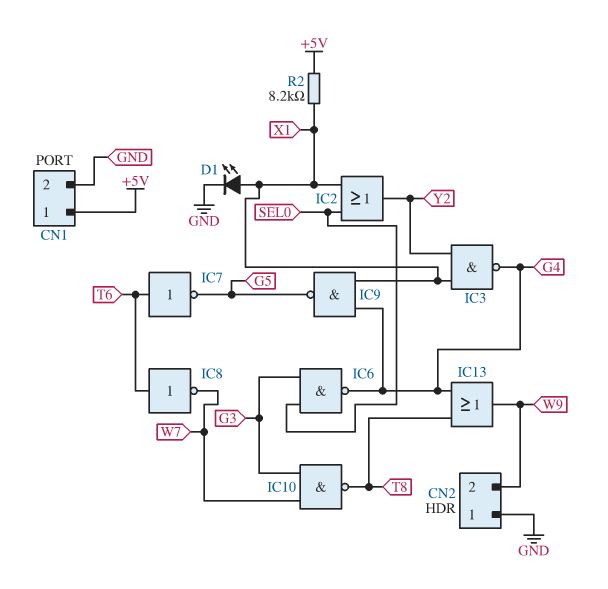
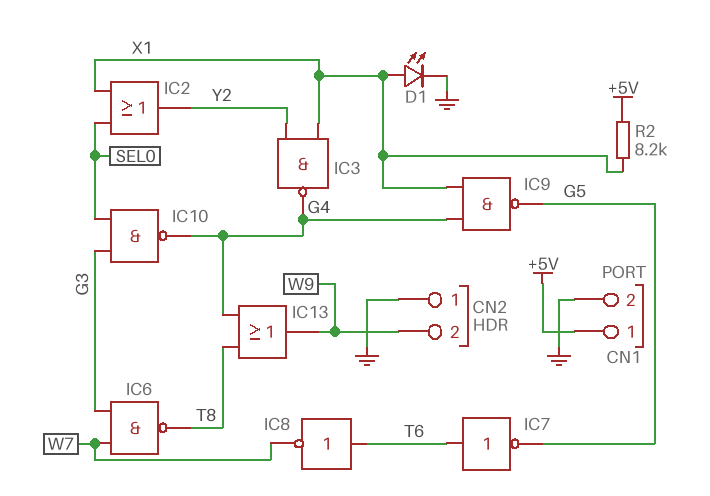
IC6: NAND (in G3, in SEL0, out G4) -> NAND (in G3, in W7, out T8)
IC10: NAND (in G3, in W7, out T8) -> NAND (in G3, in SEL0, out G4)

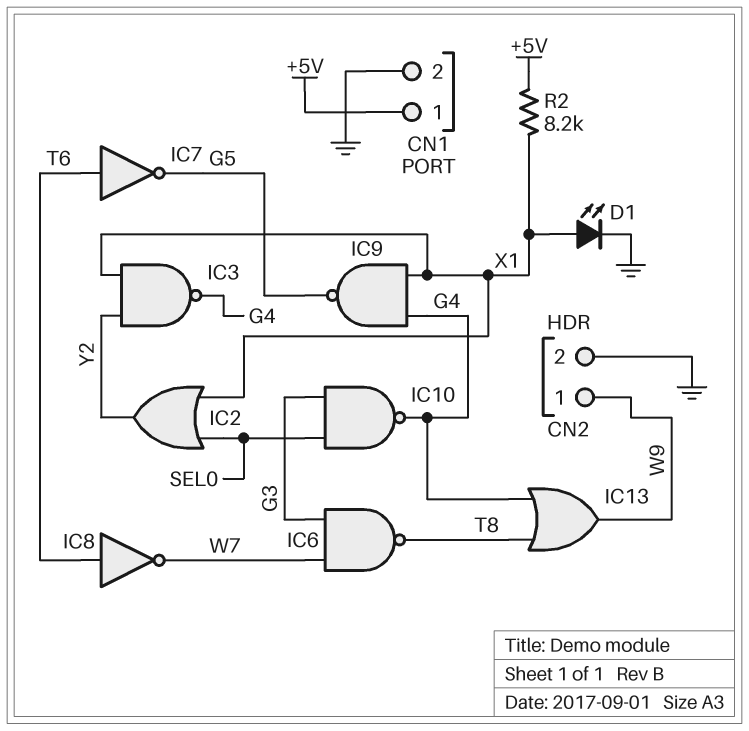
CN2 pin 1: GND -> W9
CN2 pin 2: W9 -> GND

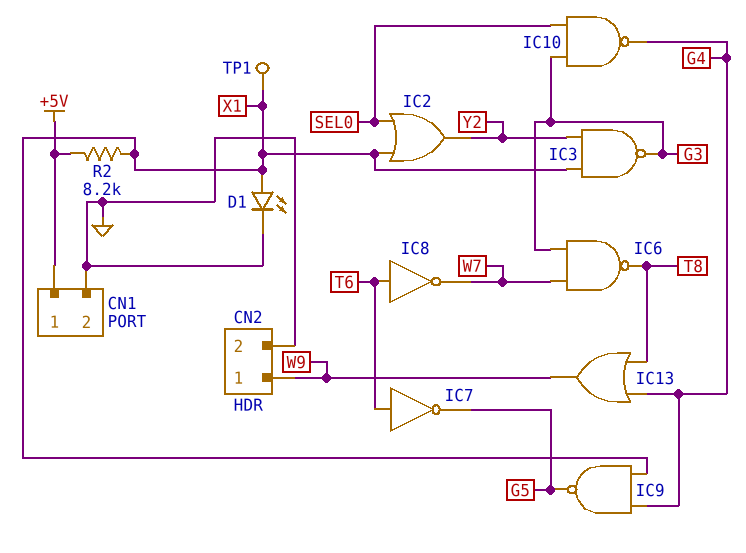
IC3: NAND (in X1, in Y2, out G4) -> NAND (in X1, in Y2, out G3)
TP1: none -> test point (X1)

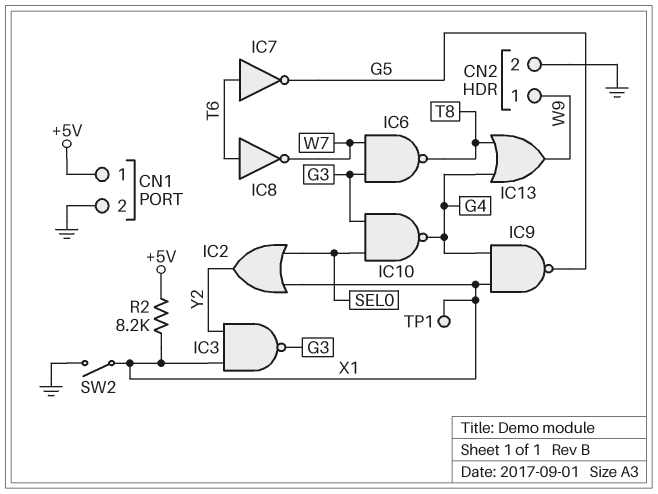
D1: LED (A X1, K GND) -> none
SW2: none -> switch (GND, X1)

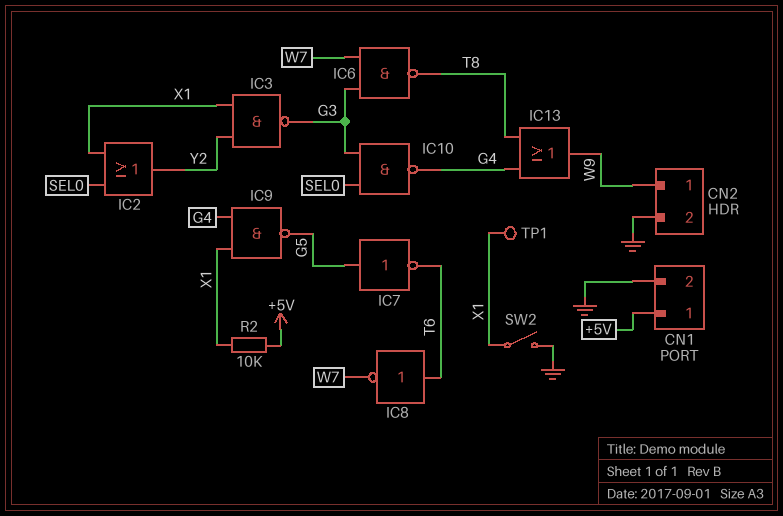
IC7: NOT (in T6, out G5) -> NOT (in G5, out T6)
R2: 8.2k (+5V, X1) -> 10k (+5V, X1)

